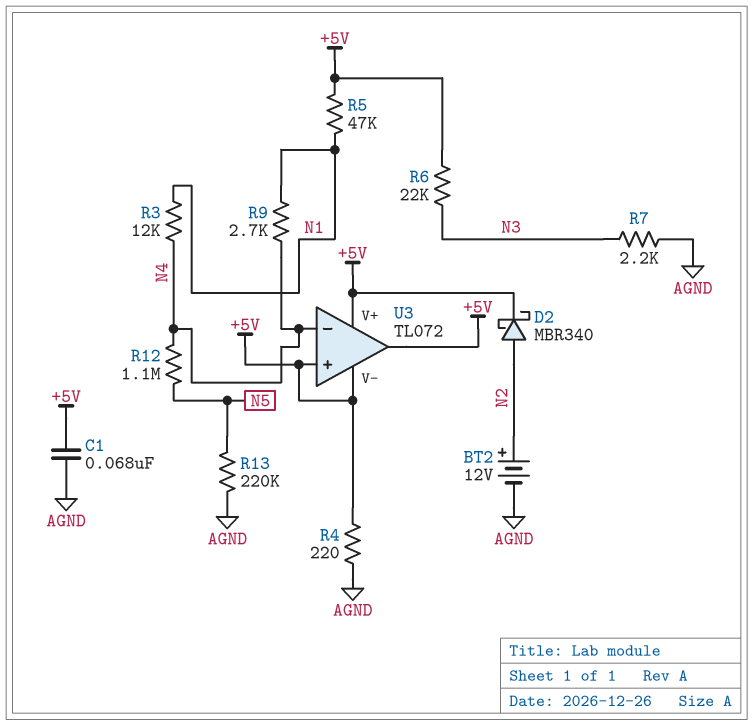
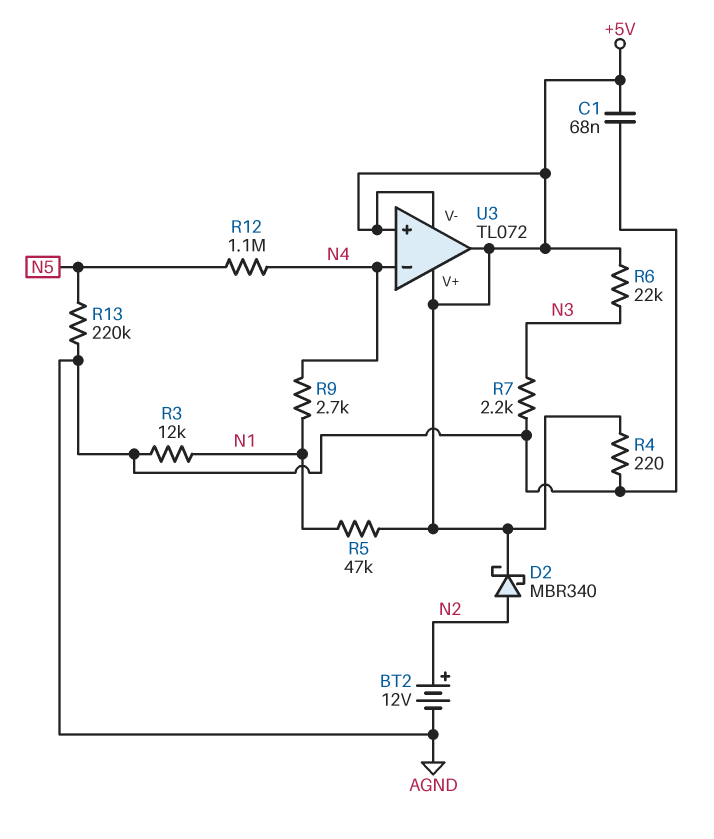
R3: 12k (N1, N4) -> 12k (AGND, N1)

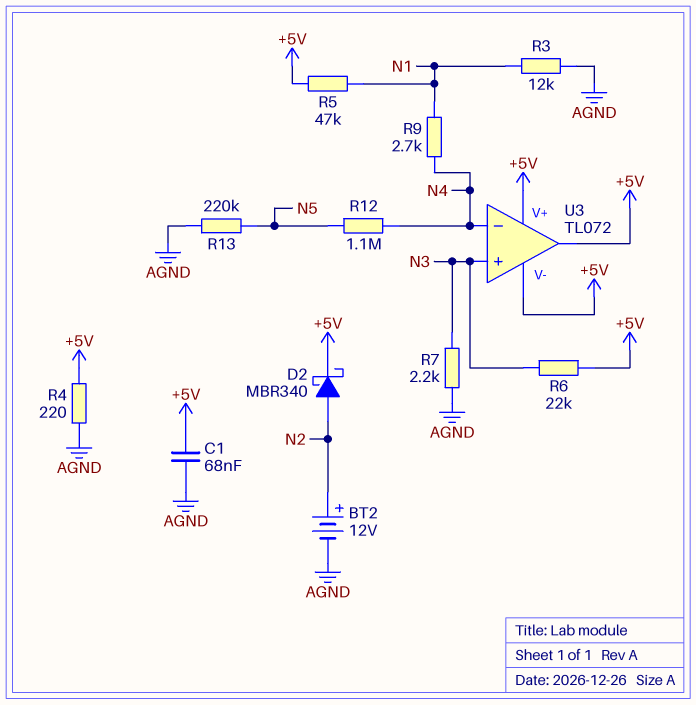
U3 pin in+: +5V -> N3

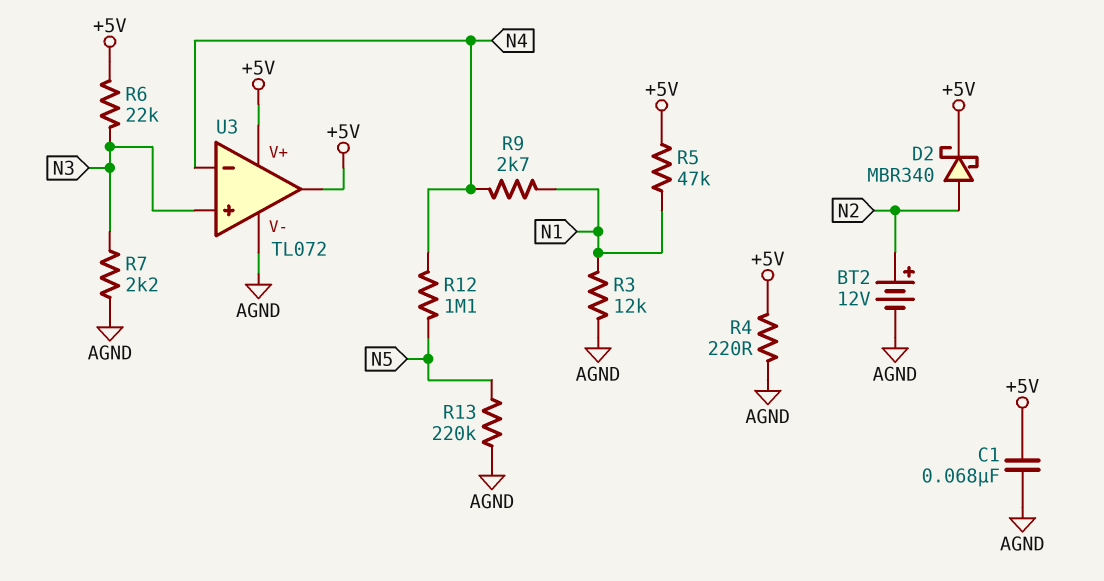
U3 pin V-: +5V -> AGND

